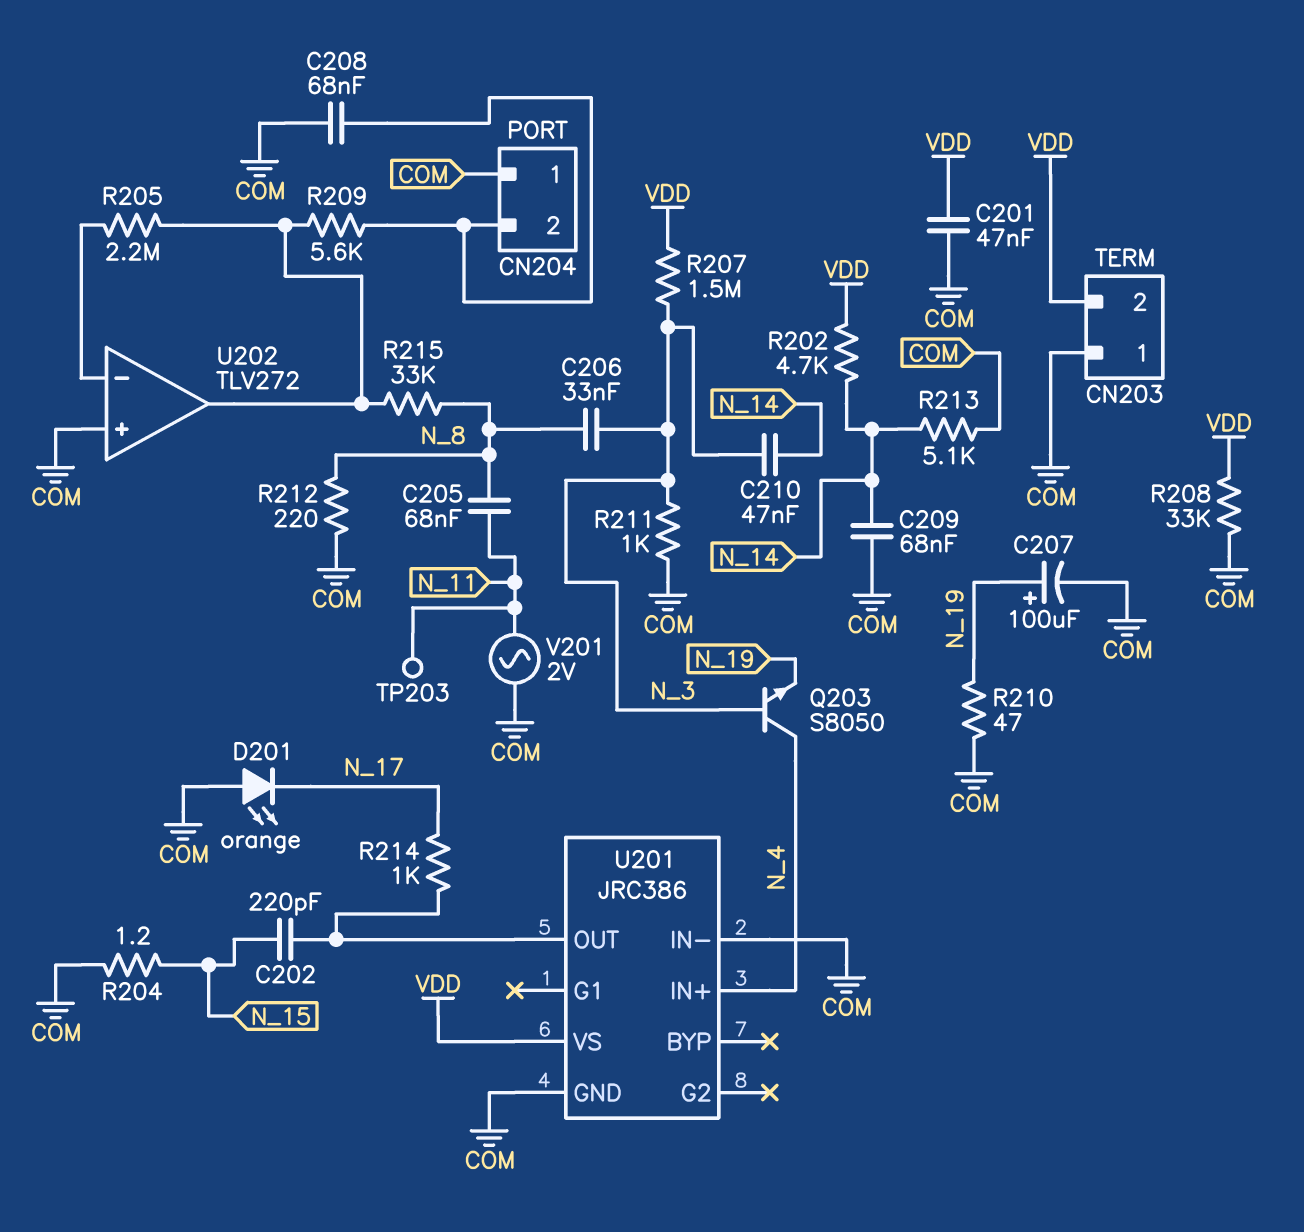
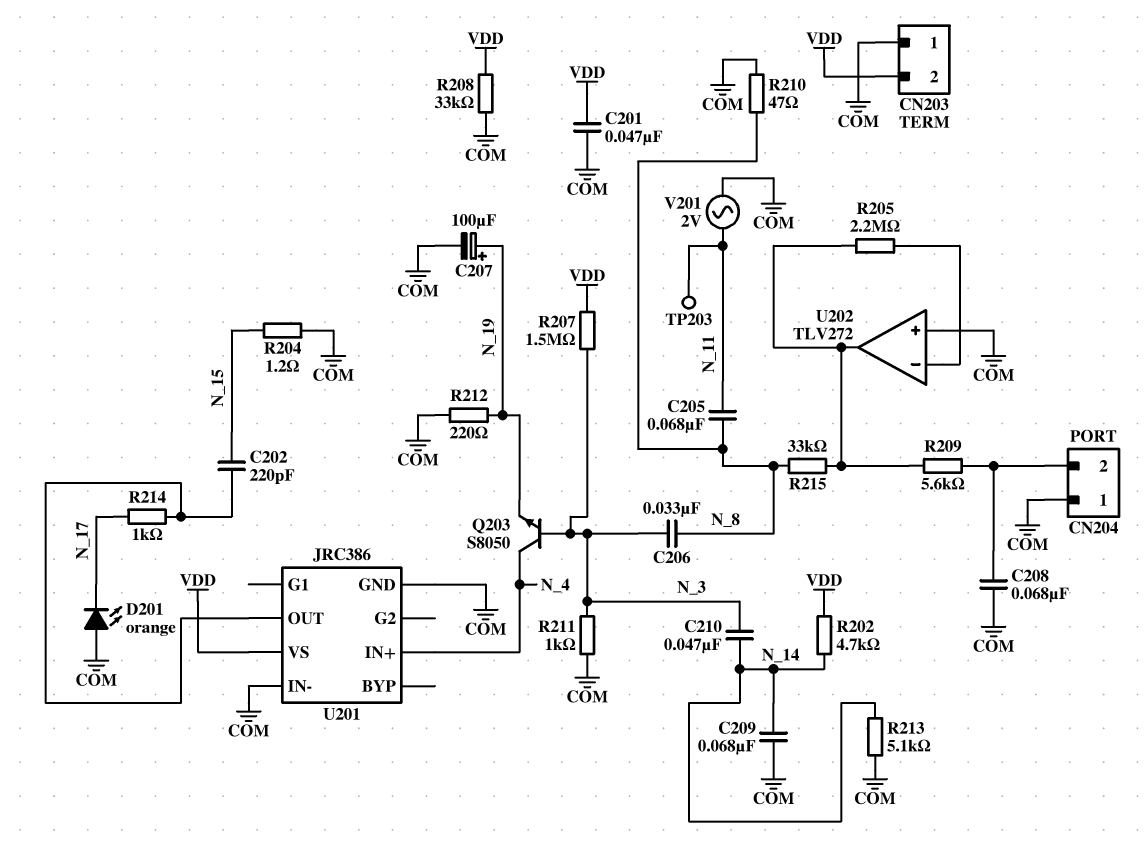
R210: 47 (COM, N_19) -> 47 (COM, N_8)
R212: 220 (COM, N_8) -> 220 (COM, N_19)

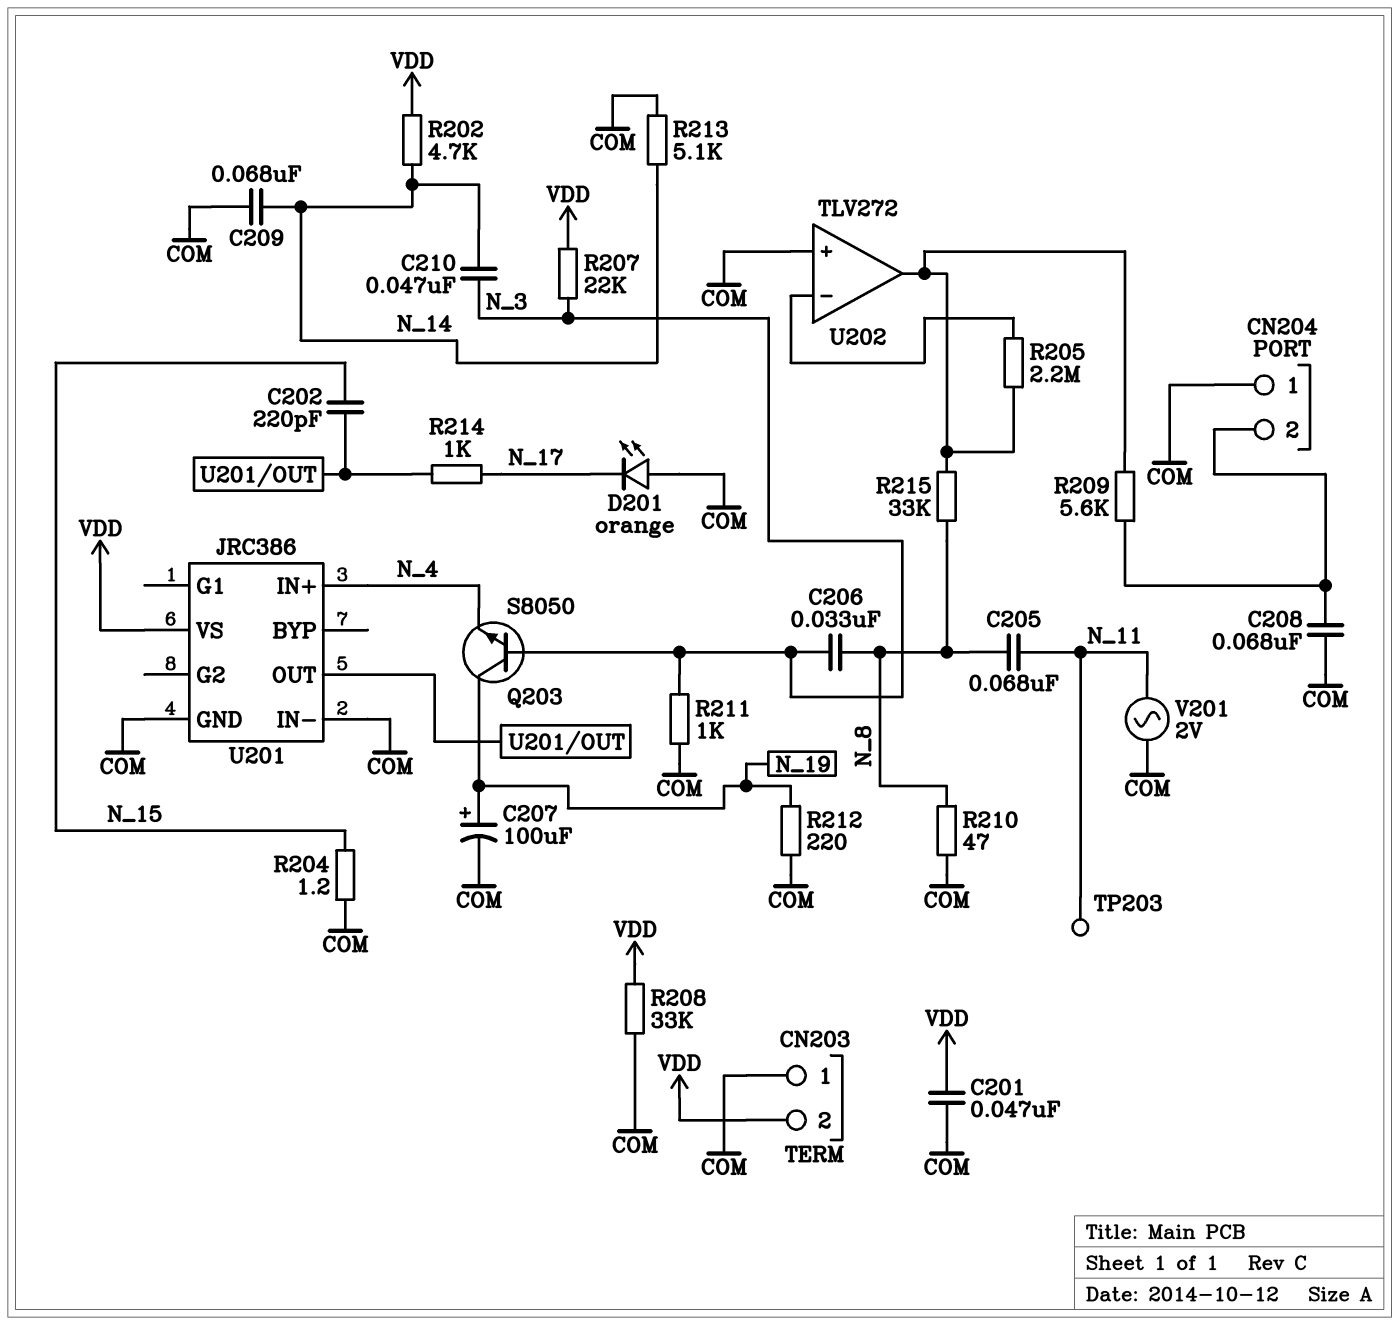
Q203: NPN S8050 (B N_3, C N_4, E N_19) -> NPN S8050 (B N_3, C N_19, E N_4)
R207: 1.5M (N_3, VDD) -> 22k (N_3, VDD)

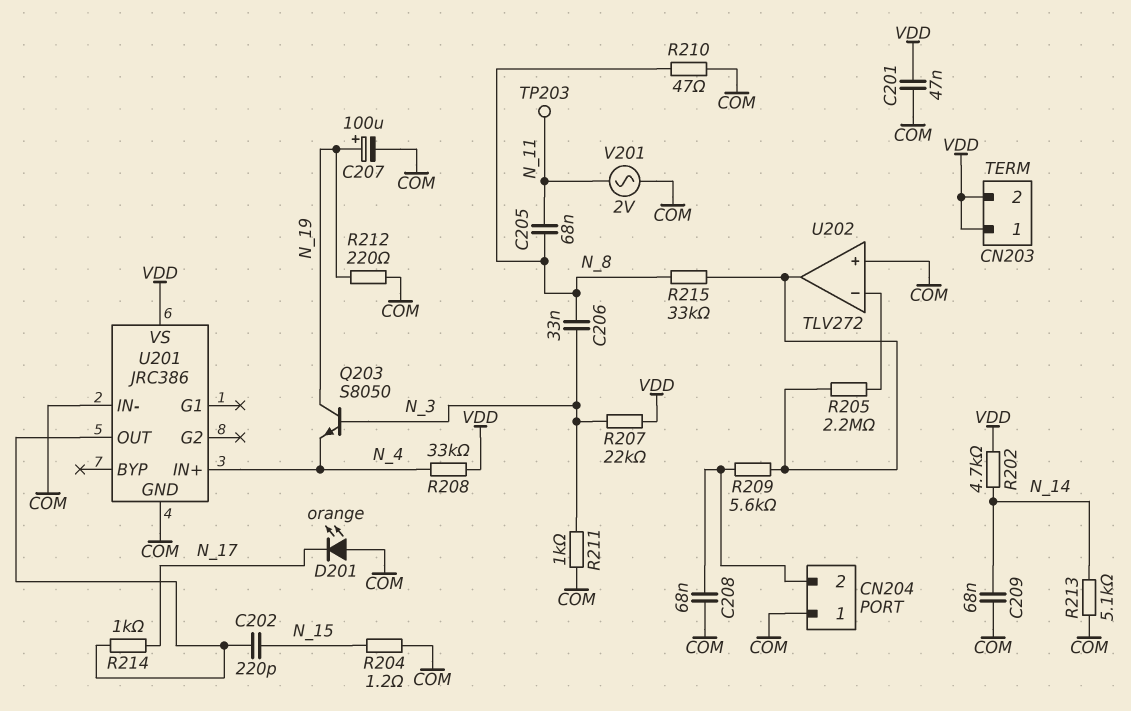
C210: 47nF (N_3, N_14) -> none
CN203 pin 1: COM -> VDD
R208: 33k (COM, VDD) -> 33k (N_4, VDD)

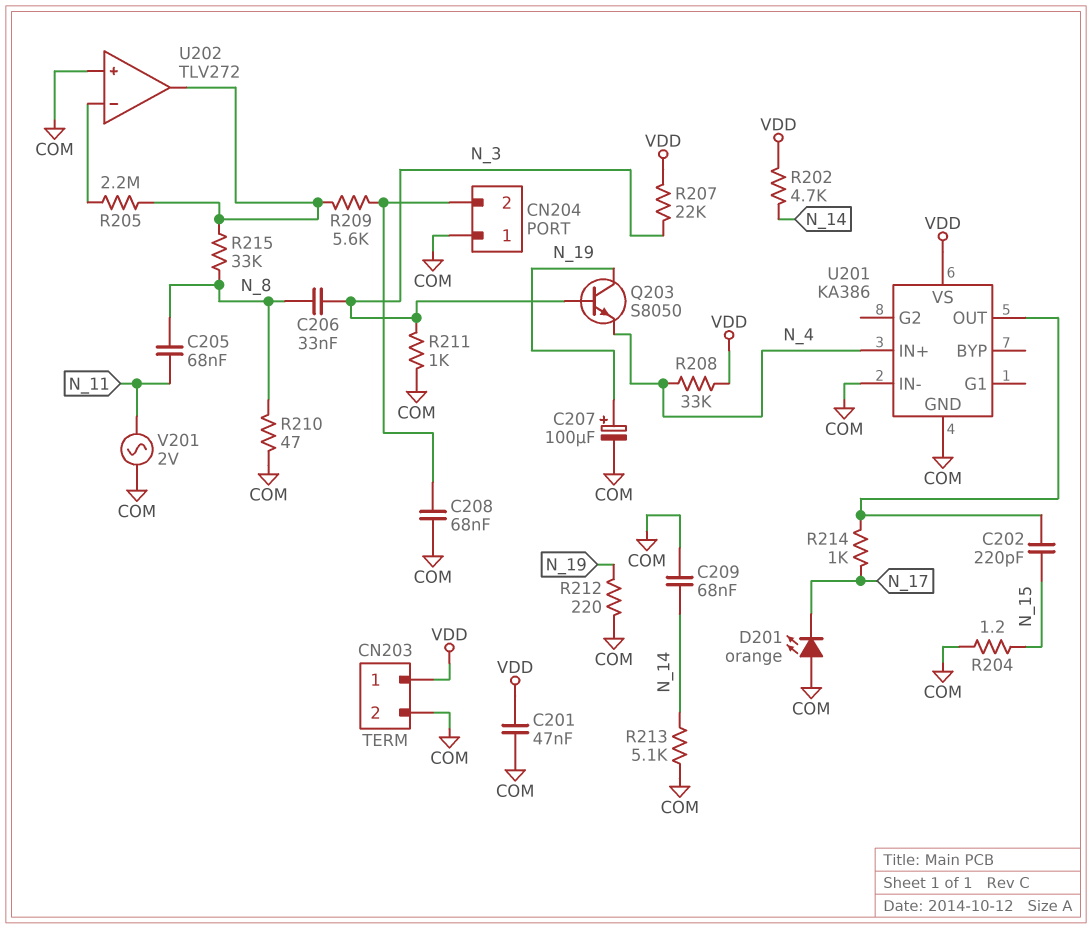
CN203 pin 2: VDD -> COM
TP203: test point (N_11) -> none
U201: JRC386 -> KA386

